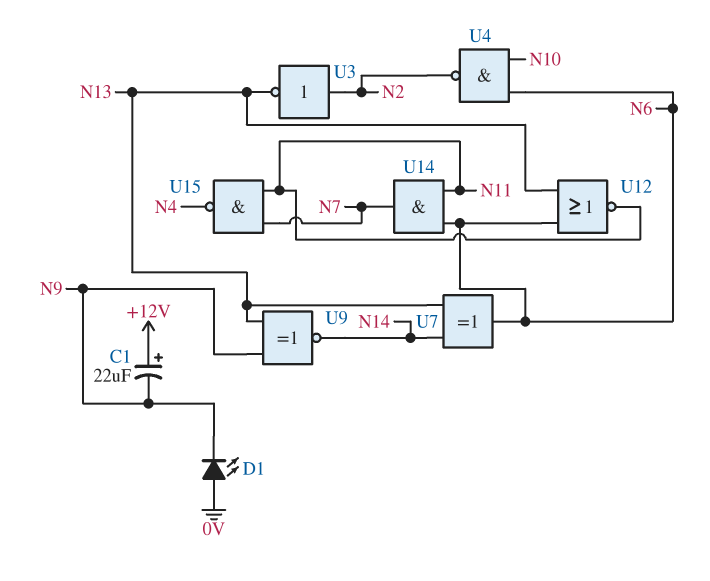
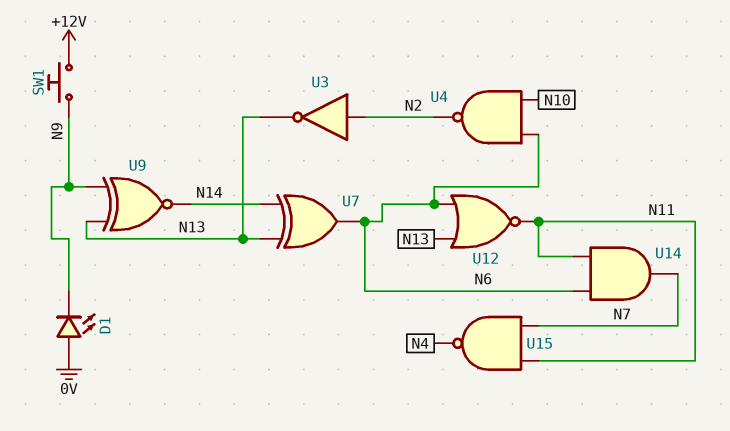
C1: 22uF (plus +12V, minus N9) -> none
SW1: none -> button (+12V, N9)

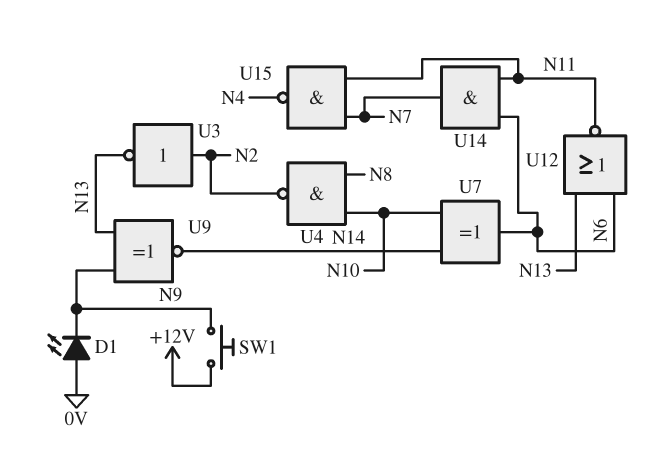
U4: NAND (in N6, in N10, out N2) -> NAND (in N8, in N10, out N2)
U7: XOR (in N13, in N14, out N6) -> XOR (in N10, in N14, out N6)

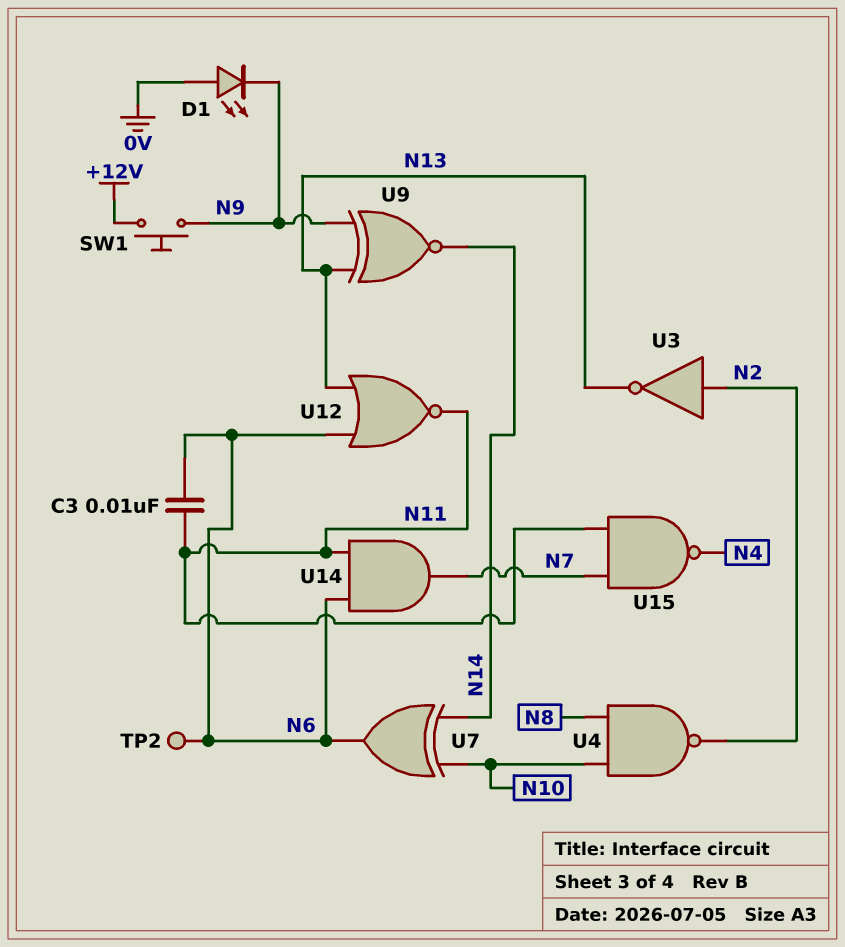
C3: none -> 10nF (N6, N11)
TP2: none -> test point (N6)

